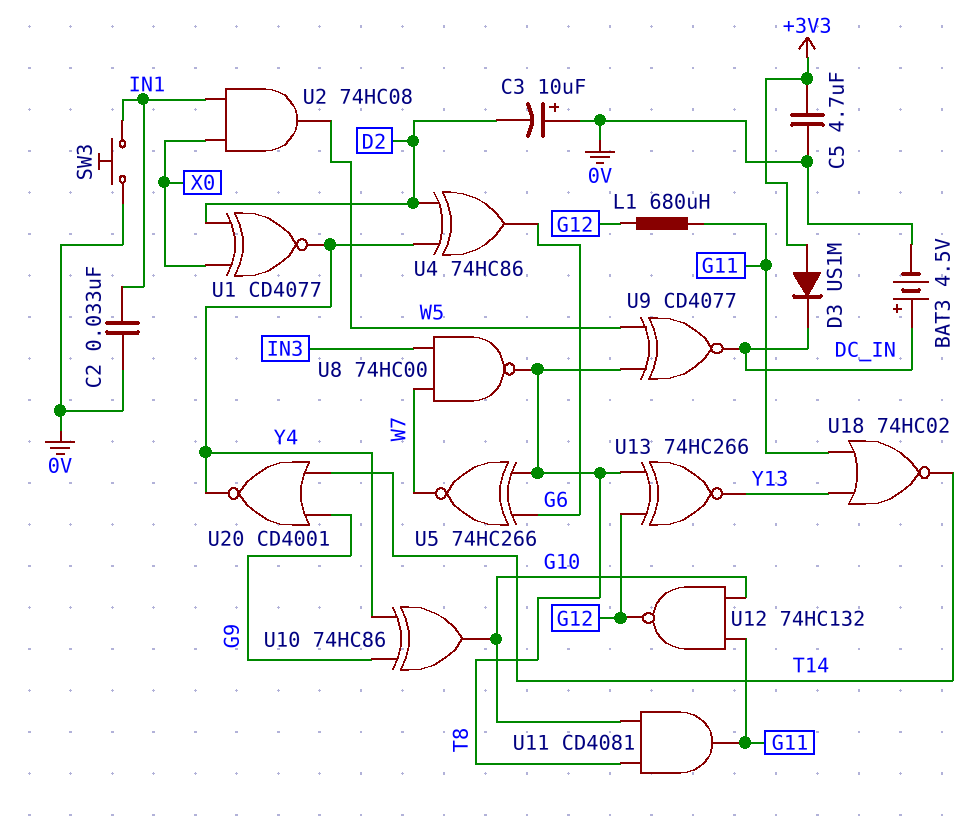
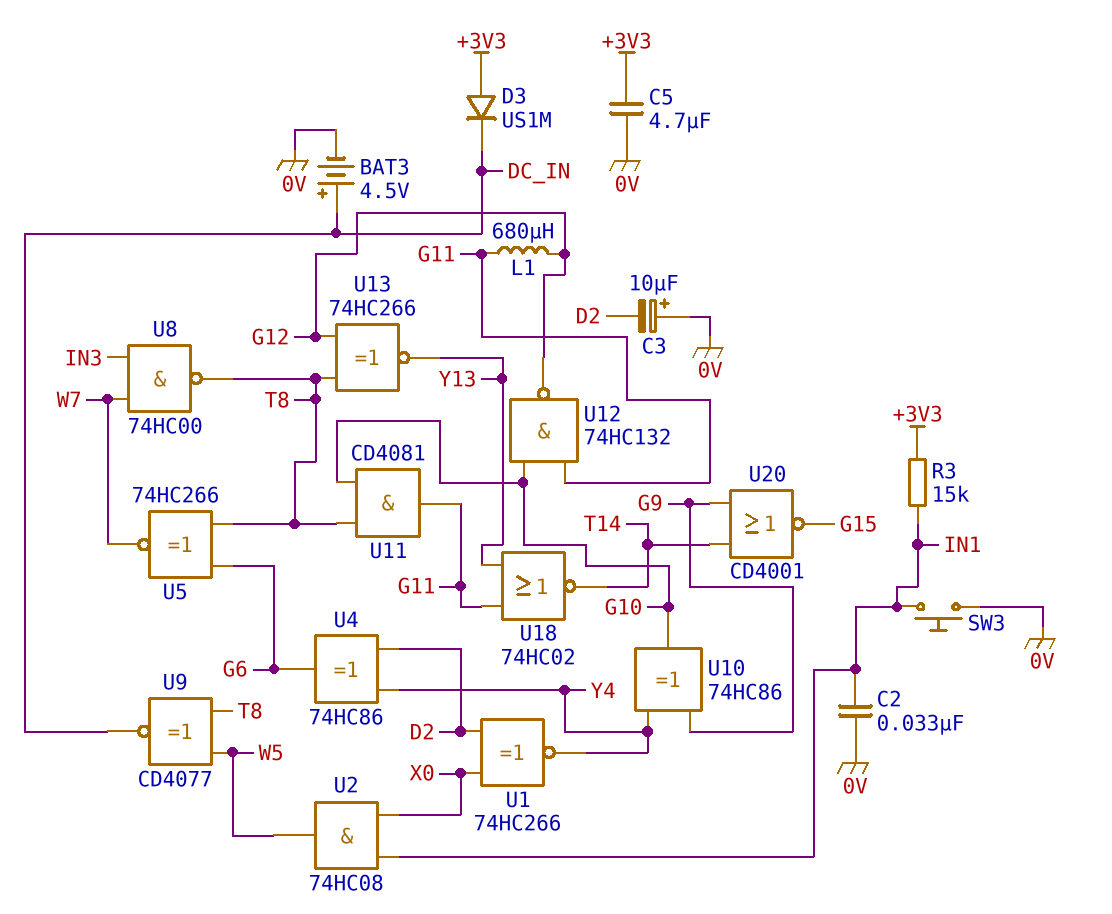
R3: none -> 15k (+3V3, IN1)
U1: XNOR CD4077 (in D2, in X0, out Y4) -> XNOR 74HC266 (in D2, in X0, out Y4)
U20: NOR CD4001 (in G9, in T14, out Y4) -> NOR CD4001 (in G9, in T14, out G15)

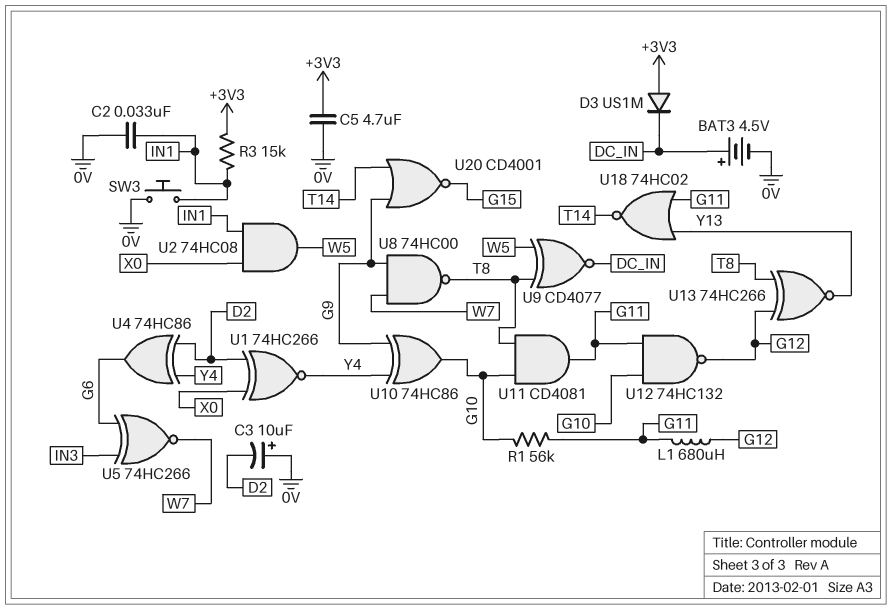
R1: none -> 56k (G10, G11)
U5: XNOR 74HC266 (in G6, in T8, out W7) -> XNOR 74HC266 (in G6, in IN3, out W7)
U8: NAND 74HC00 (in IN3, in W7, out T8) -> NAND 74HC00 (in G9, in W7, out T8)

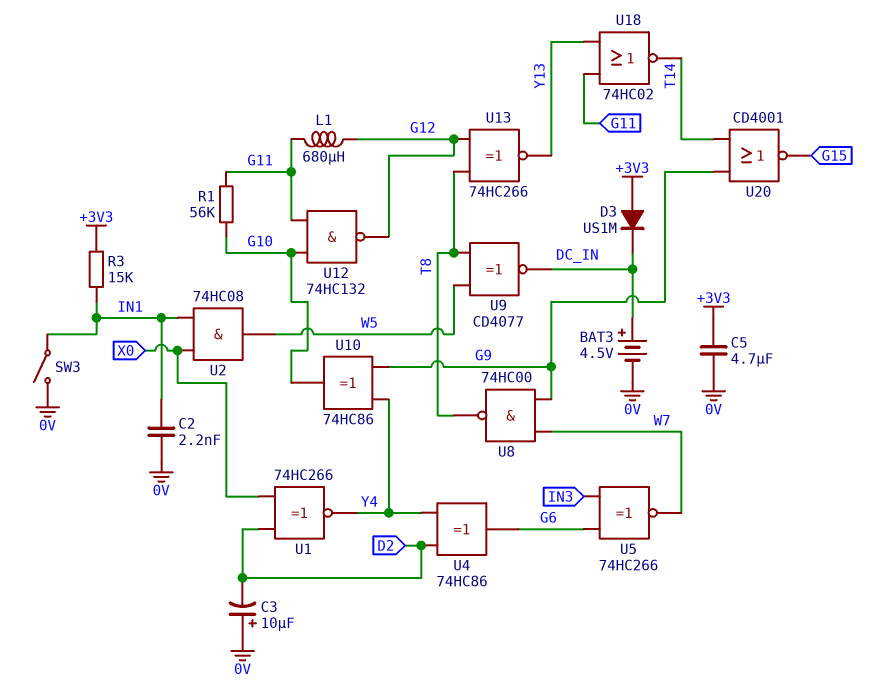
C2: 33nF (0V, IN1) -> 2.2nF (0V, IN1)
SW3: button (0V, IN1) -> switch (0V, IN1)
U11: AND CD4081 (in G10, in T8, out G11) -> none

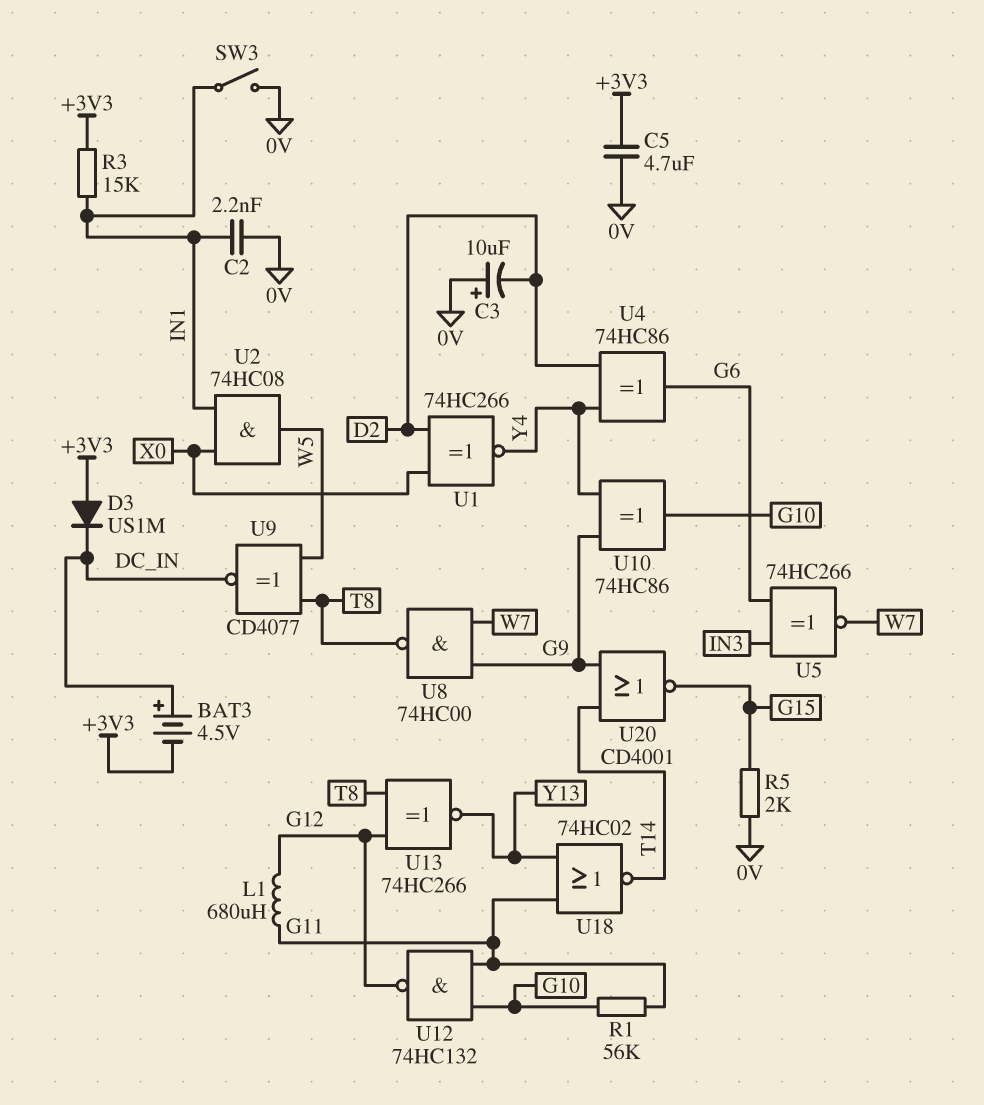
BAT3: 4.5V (plus DC_IN, minus 0V) -> 4.5V (plus DC_IN, minus +3V3)
R5: none -> 2k (0V, G15)

